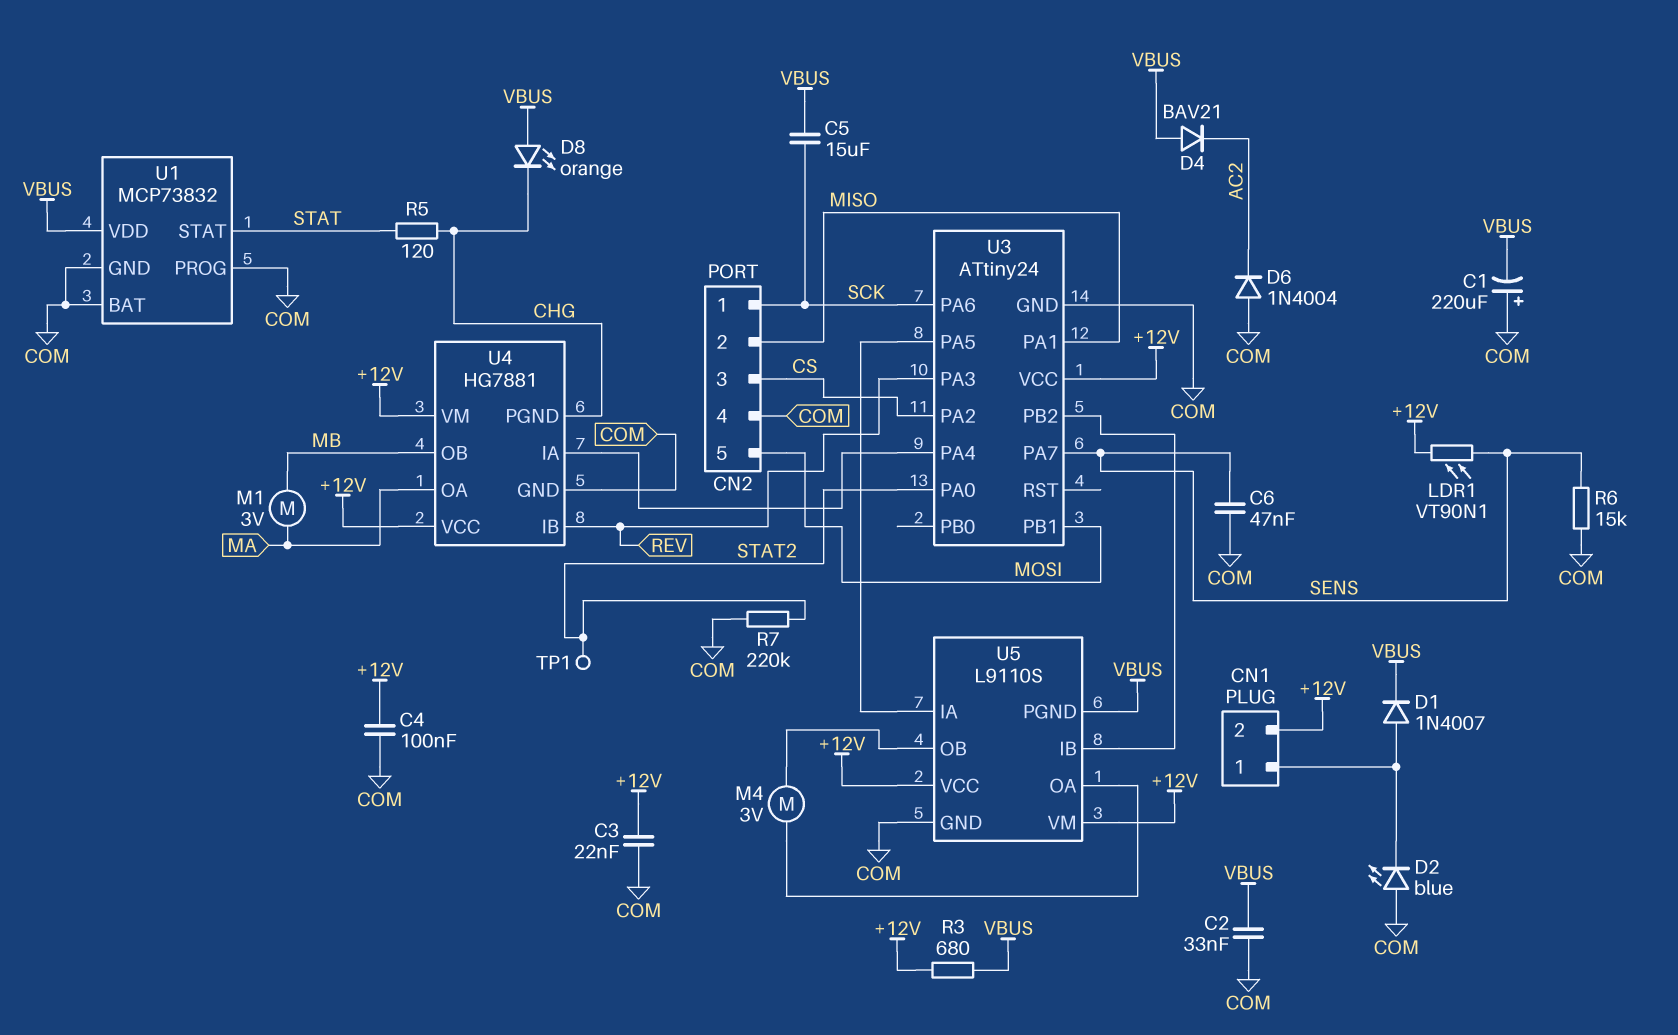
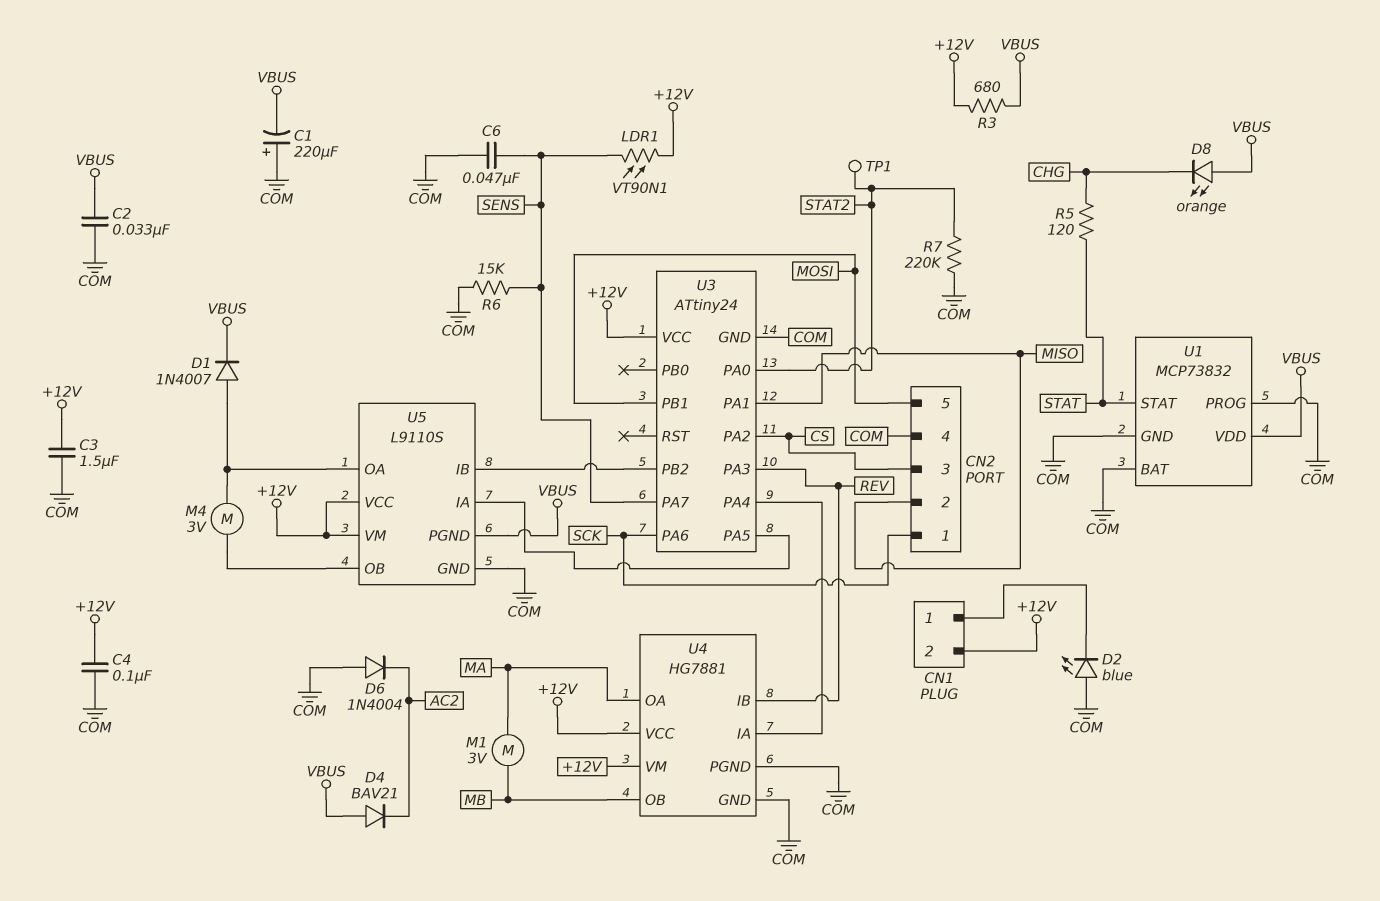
C3: 22nF (+12V, COM) -> 1.5uF (+12V, COM)
C5: 15uF (SCK, VBUS) -> none
D1: diode 1N4007 (A CN1/1, K VBUS) -> diode 1N4007 (A U5/OA, K VBUS)
U4 pin PGND: CHG -> COM

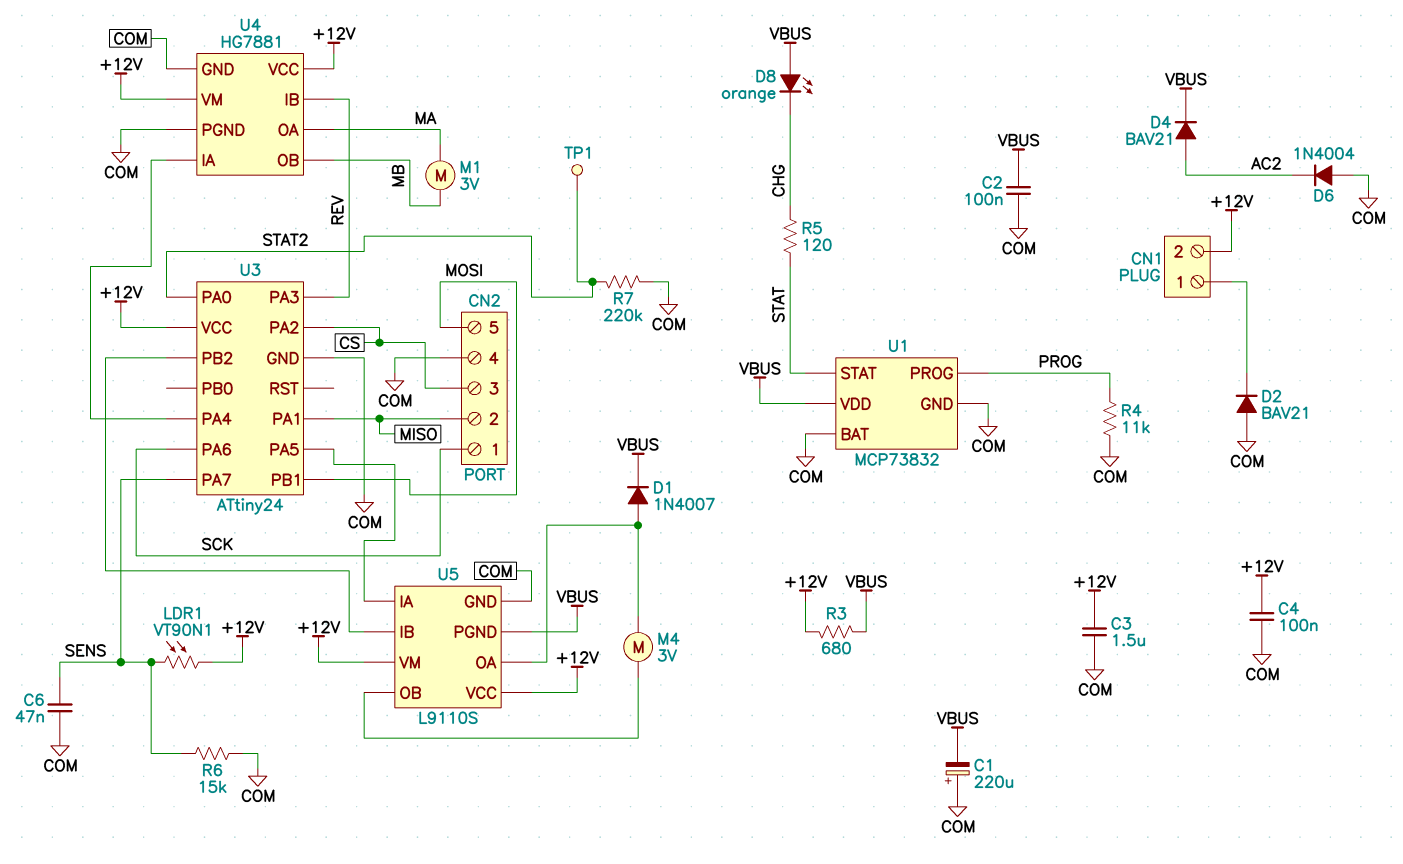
C2: 33nF (COM, VBUS) -> 100nF (COM, VBUS)
D2: LED blue (A COM, K CN1/1) -> diode BAV21 (A COM, K CN1/1)
D4: diode BAV21 (A VBUS, K AC2) -> diode BAV21 (A AC2, K VBUS)
R4: none -> 11k (COM, PROG)
U1 pin PROG: COM -> PROG

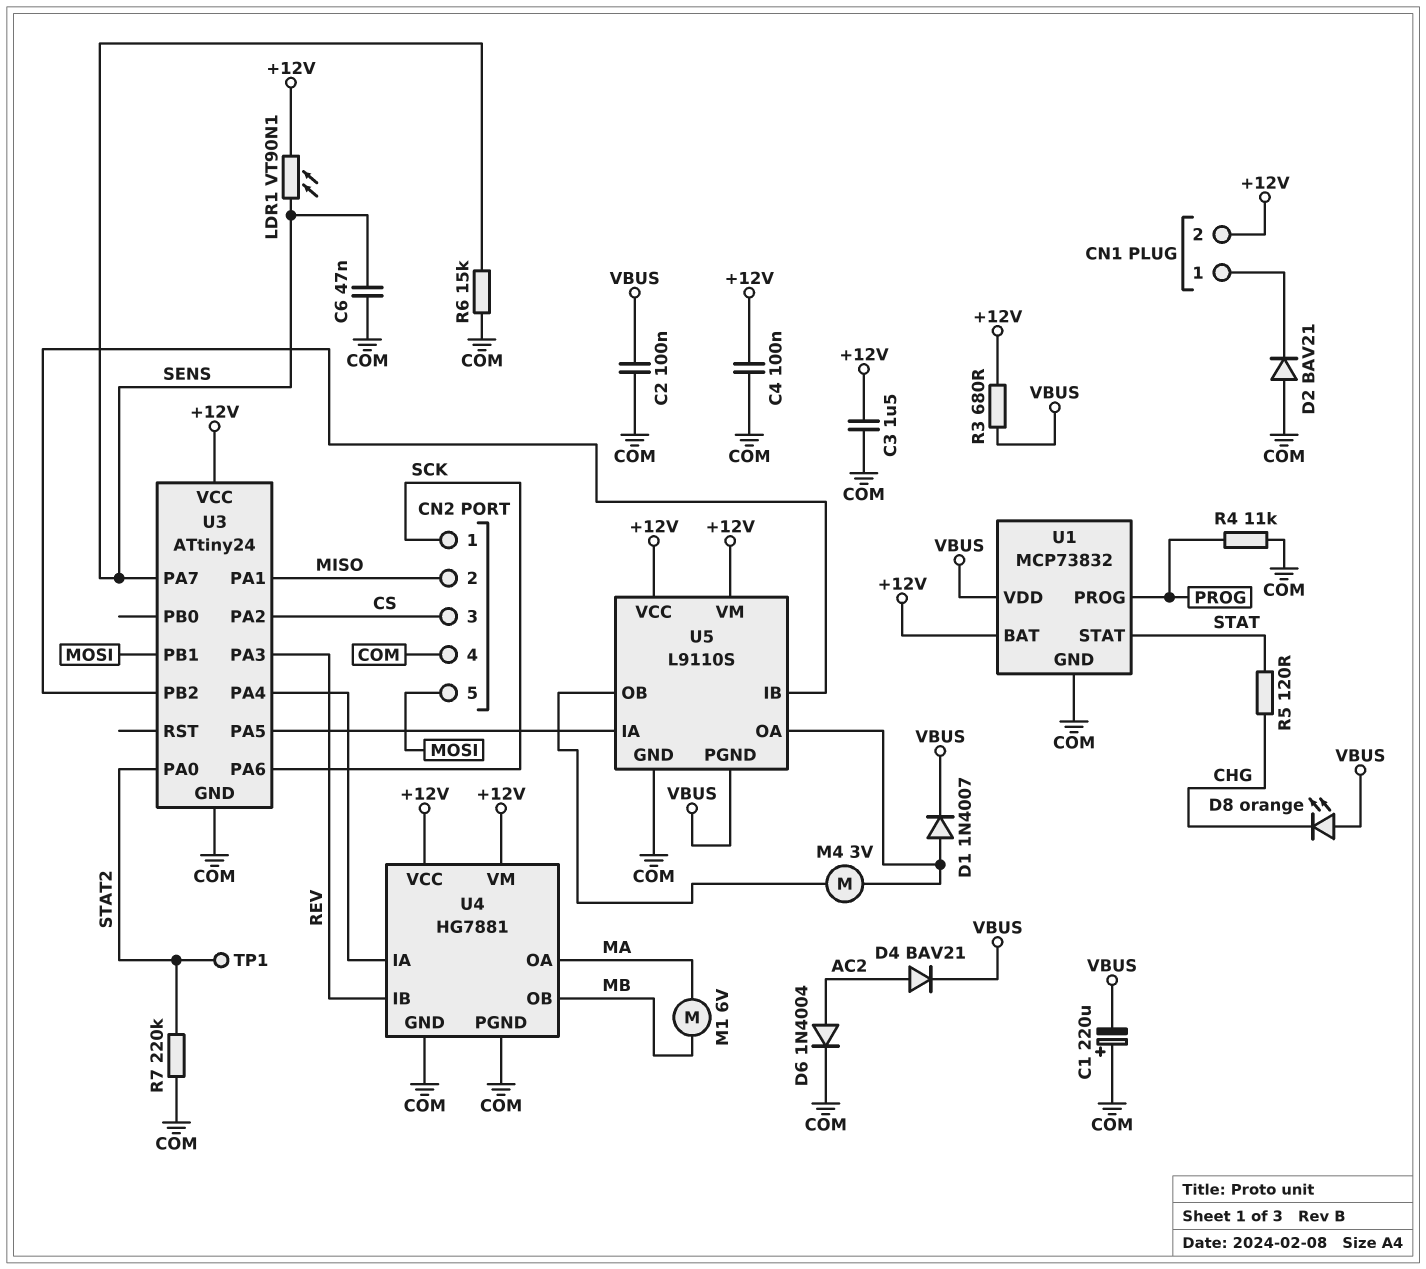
D6: diode 1N4004 (A COM, K AC2) -> diode 1N4004 (A AC2, K COM)
M1: motor 3V (MA, MB) -> motor 6V (MA, MB)
U1 pin BAT: COM -> +12V

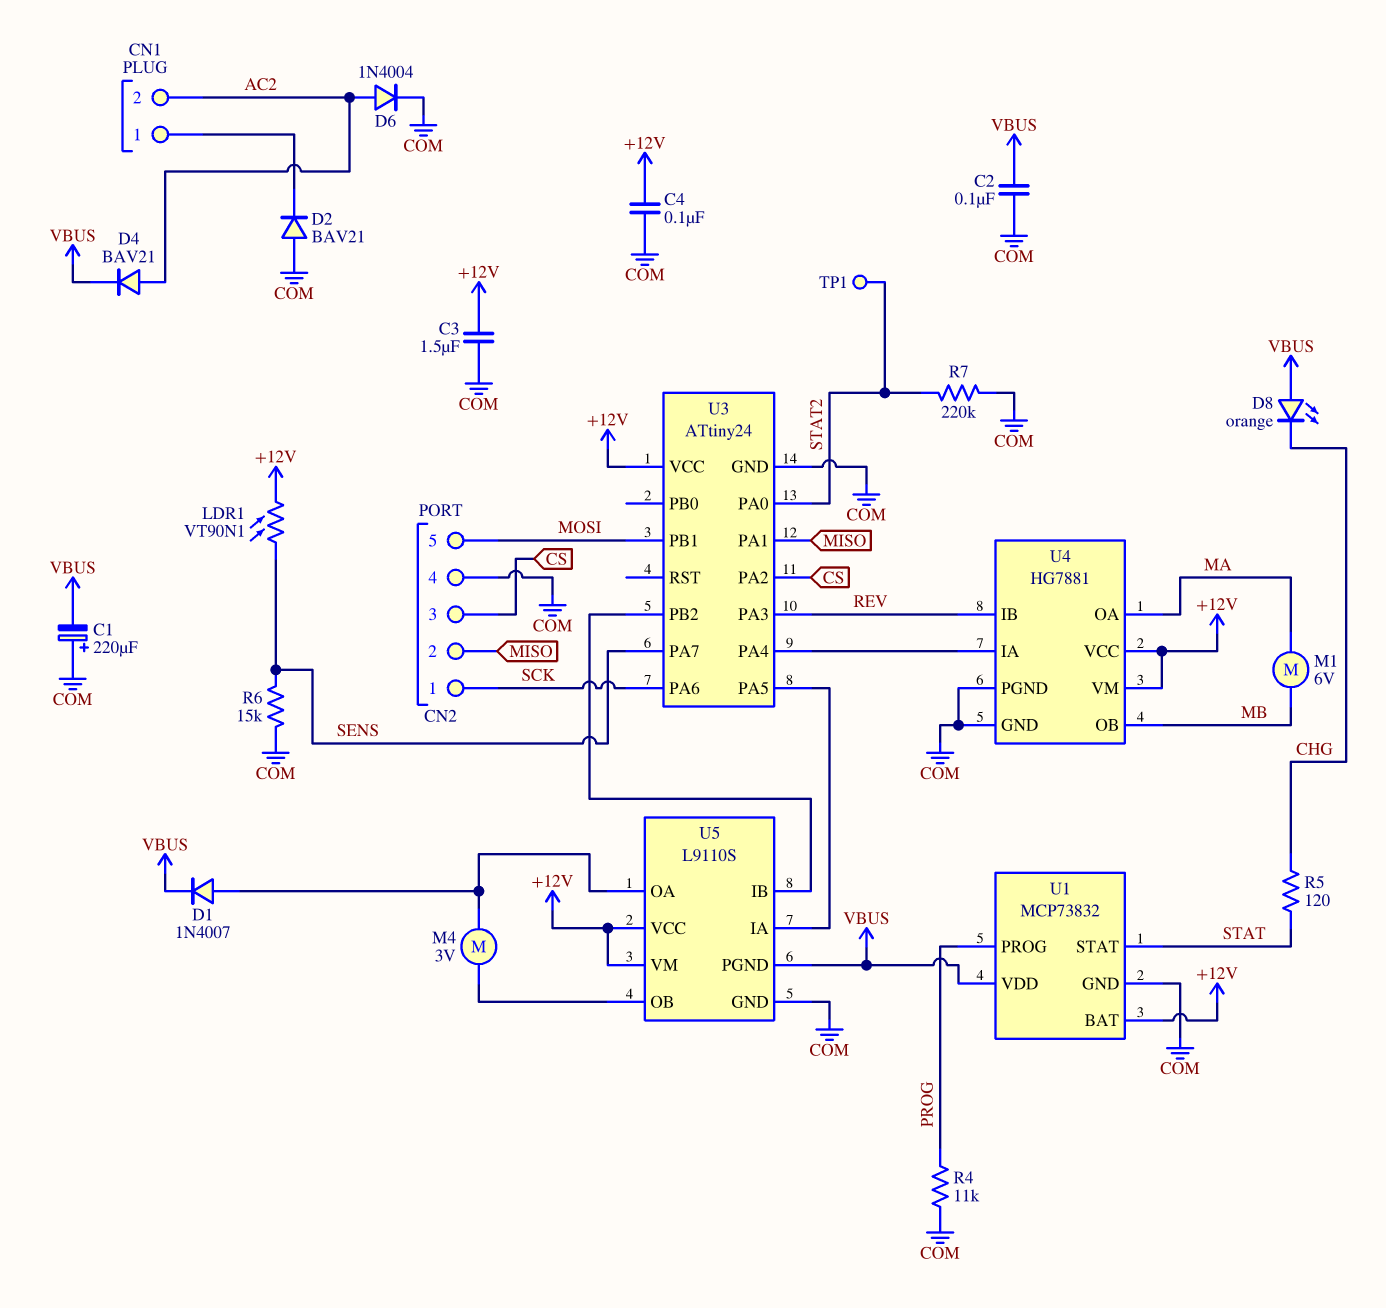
C6: 47nF (COM, SENS) -> none
CN1 pin 2: +12V -> AC2
R3: 680 (+12V, VBUS) -> none

